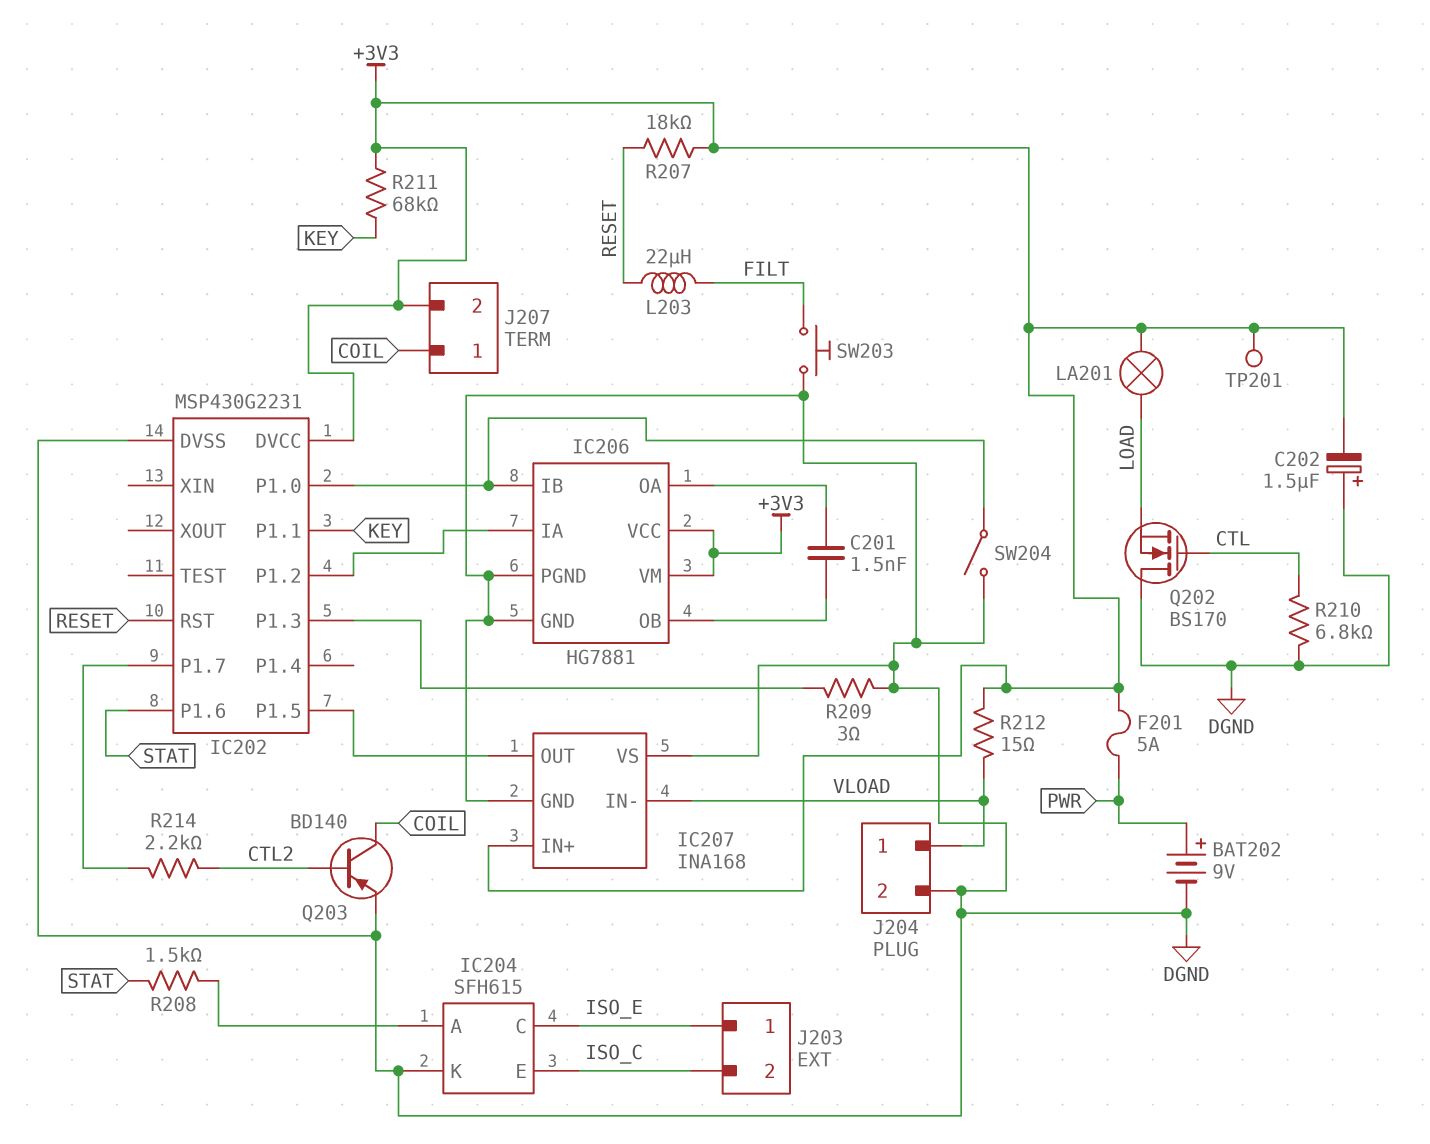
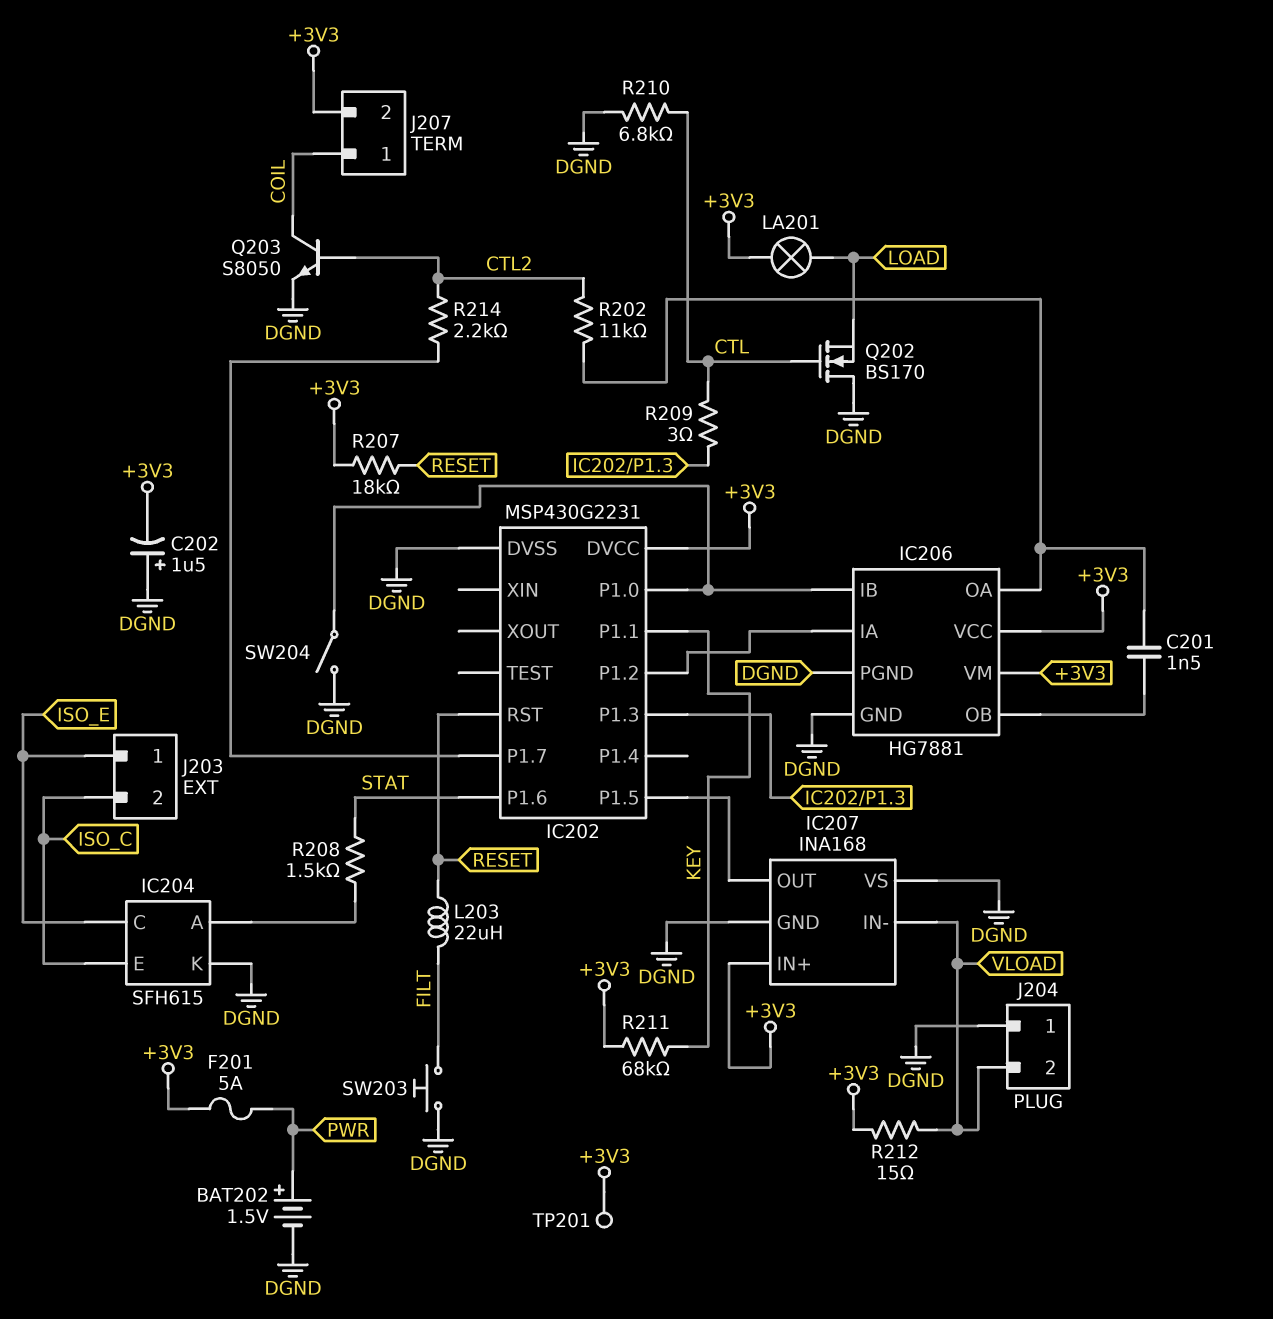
BAT202: 9V (plus PWR, minus DGND) -> 1.5V (plus PWR, minus DGND)
J204 pin 1: VLOAD -> DGND
J204 pin 2: DGND -> VLOAD
Q203: PNP BD140 (B CTL2, C COIL, E DGND) -> NPN S8050 (B CTL2, C COIL, E DGND)
R202: none -> 11k (CTL2, IC206/OA)
R209: 3 (DGND, IC202/P1.3) -> 3 (CTL, IC202/P1.3)

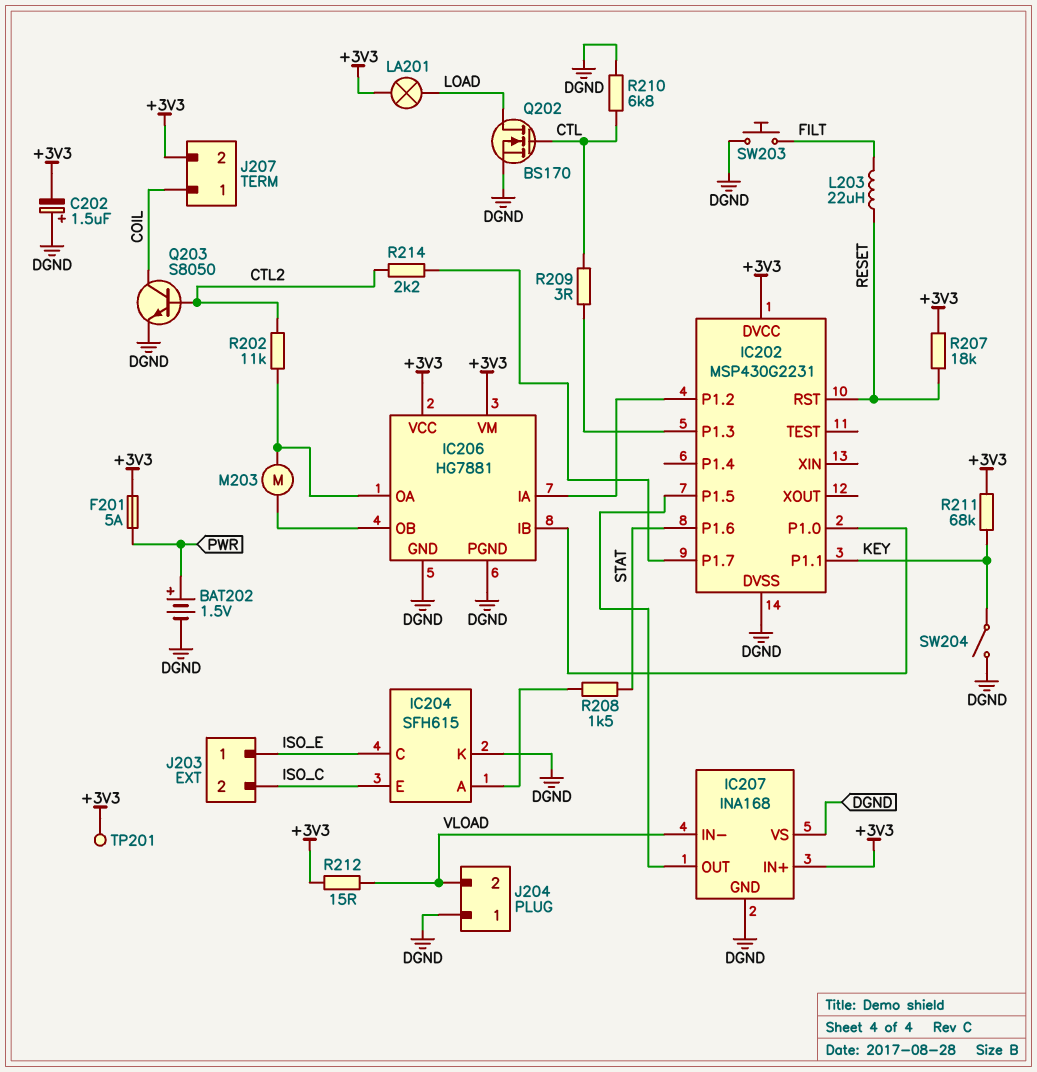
C201: 1.5nF (IC206/OA, IC206/OB) -> none
M203: none -> motor (IC206/OA, IC206/OB)
Q202: NMOS BS170 (G CTL, D DGND, S LOAD) -> NMOS BS170 (G CTL, D LOAD, S DGND)
SW204: switch (DGND, IC202/P1.0) -> switch (DGND, KEY)

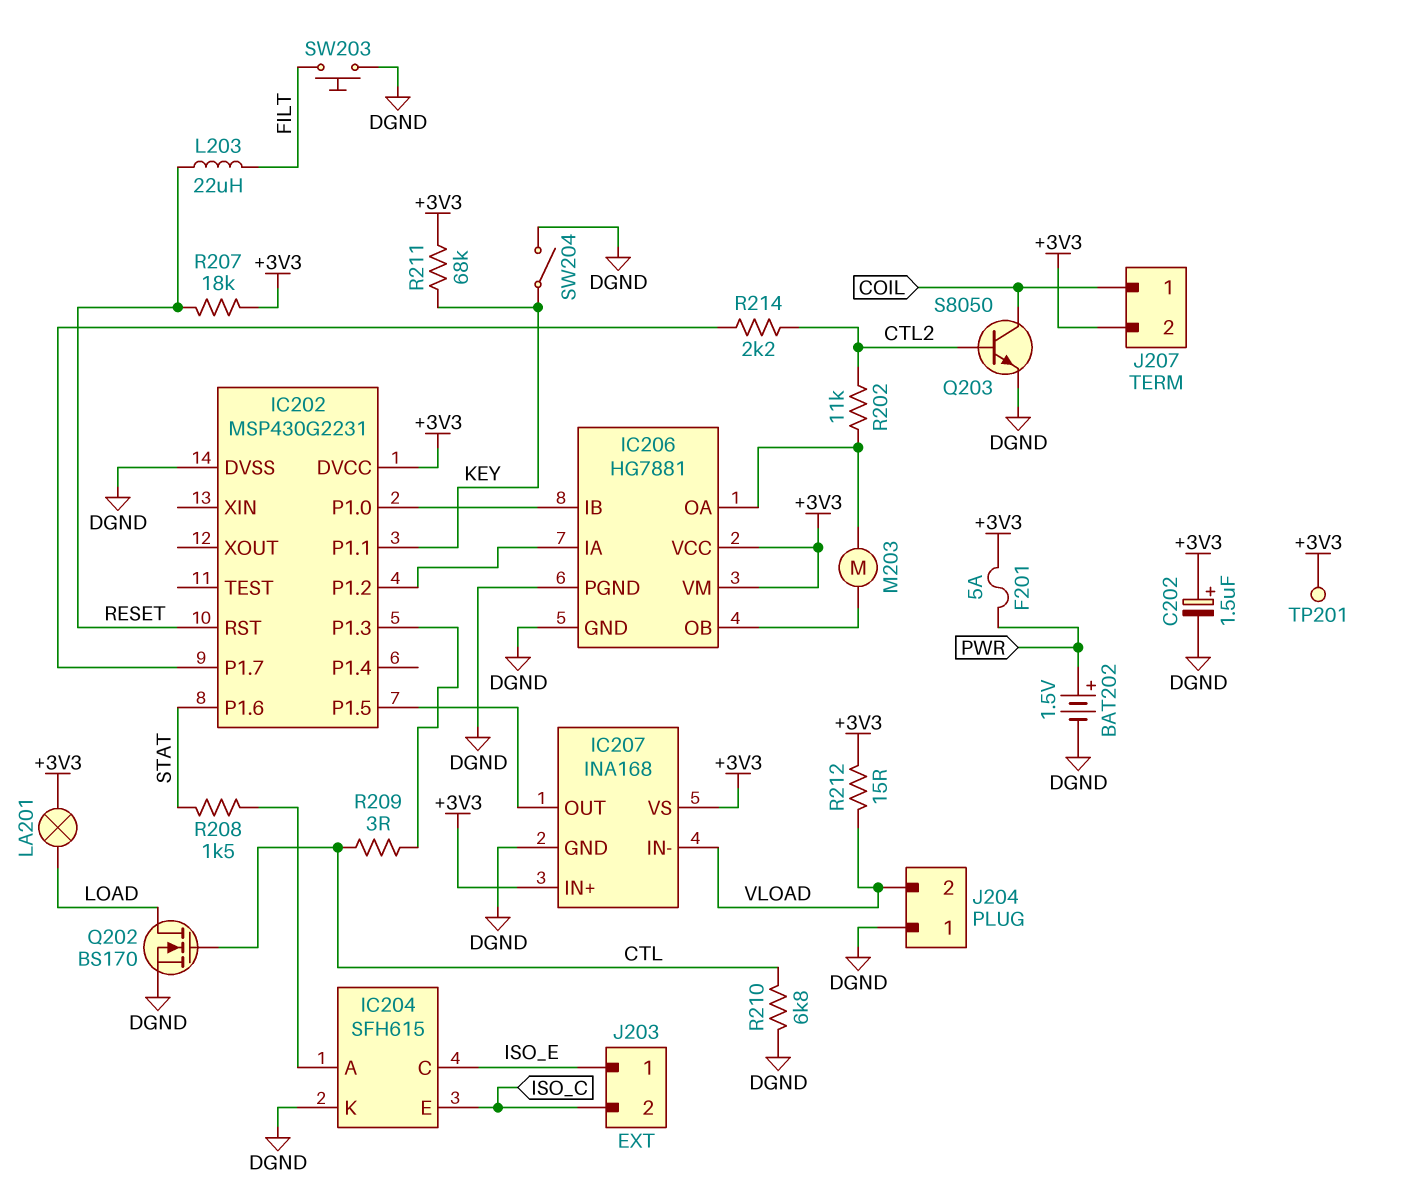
C202: 1.5uF (plus DGND, minus +3V3) -> 1.5uF (plus +3V3, minus DGND)
IC207 pin VS: DGND -> +3V3

